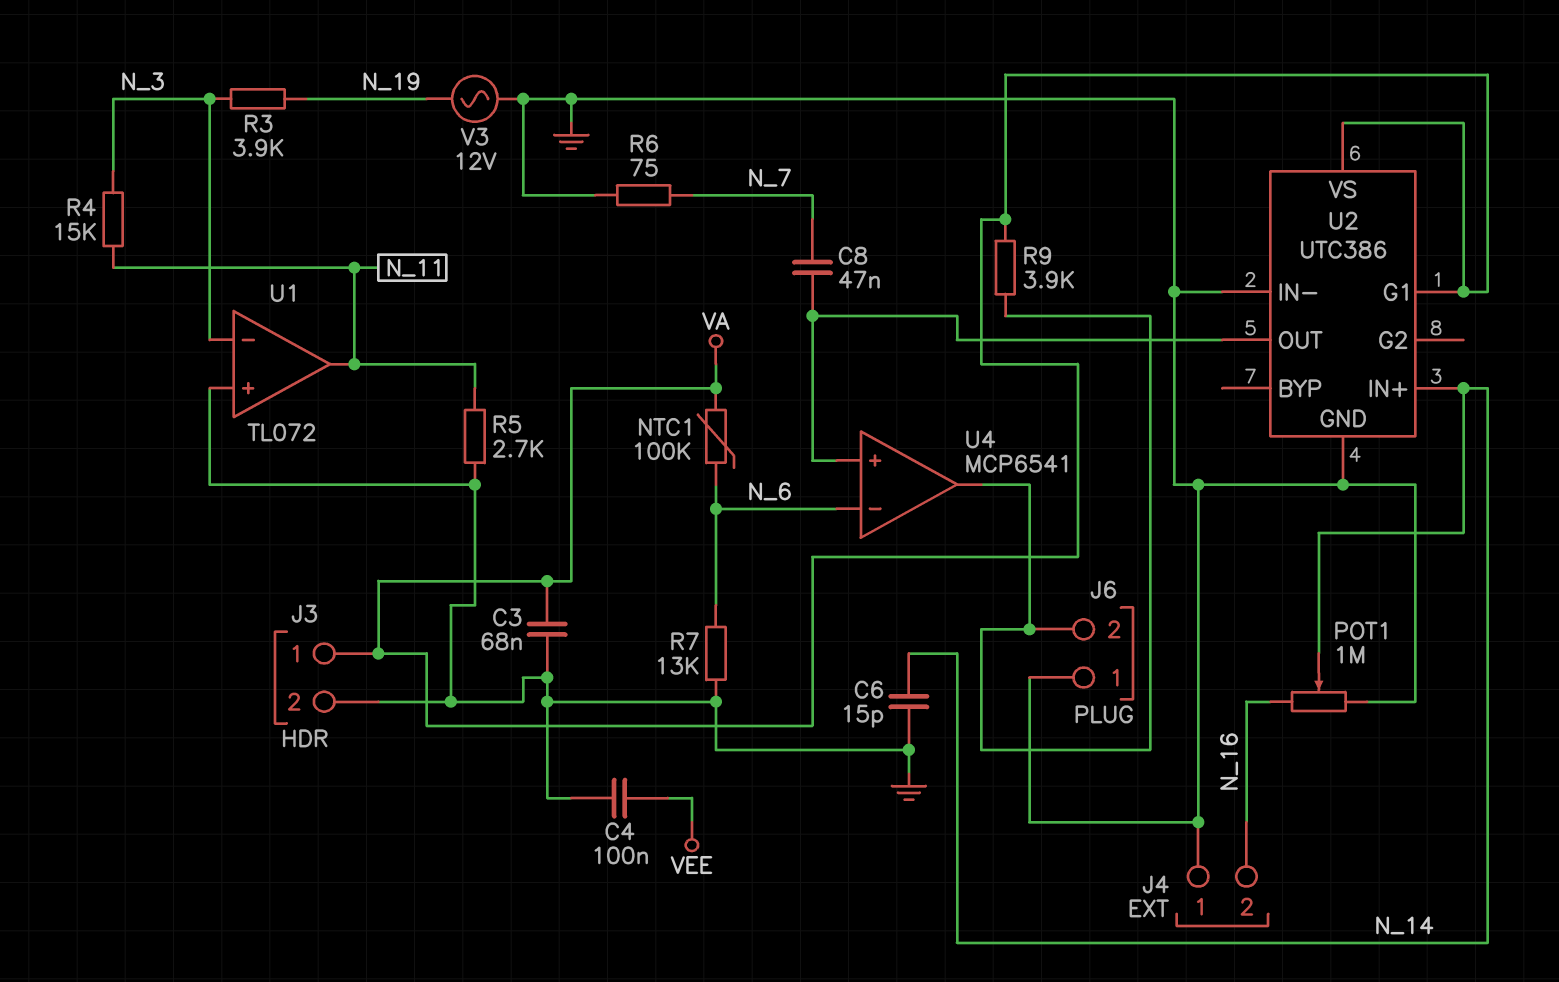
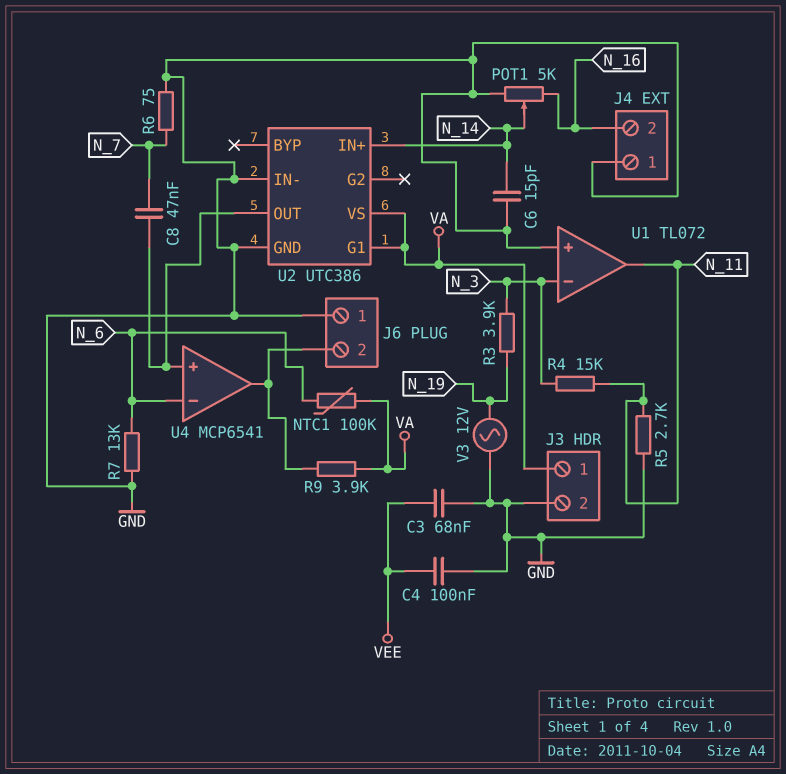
C3: 68nF (GND, VA) -> 68nF (GND, VEE)
POT1: 1M (GND, N_16, wiper N_14) -> 5k (GND, N_16, wiper N_14)

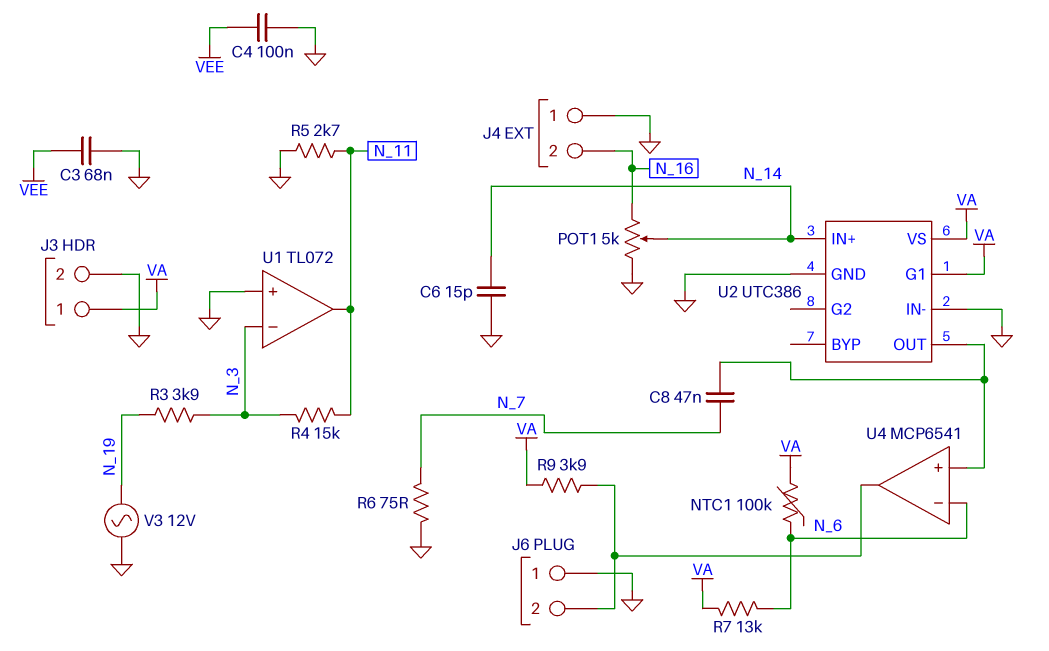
R7: 13k (GND, N_6) -> 13k (N_6, VA)

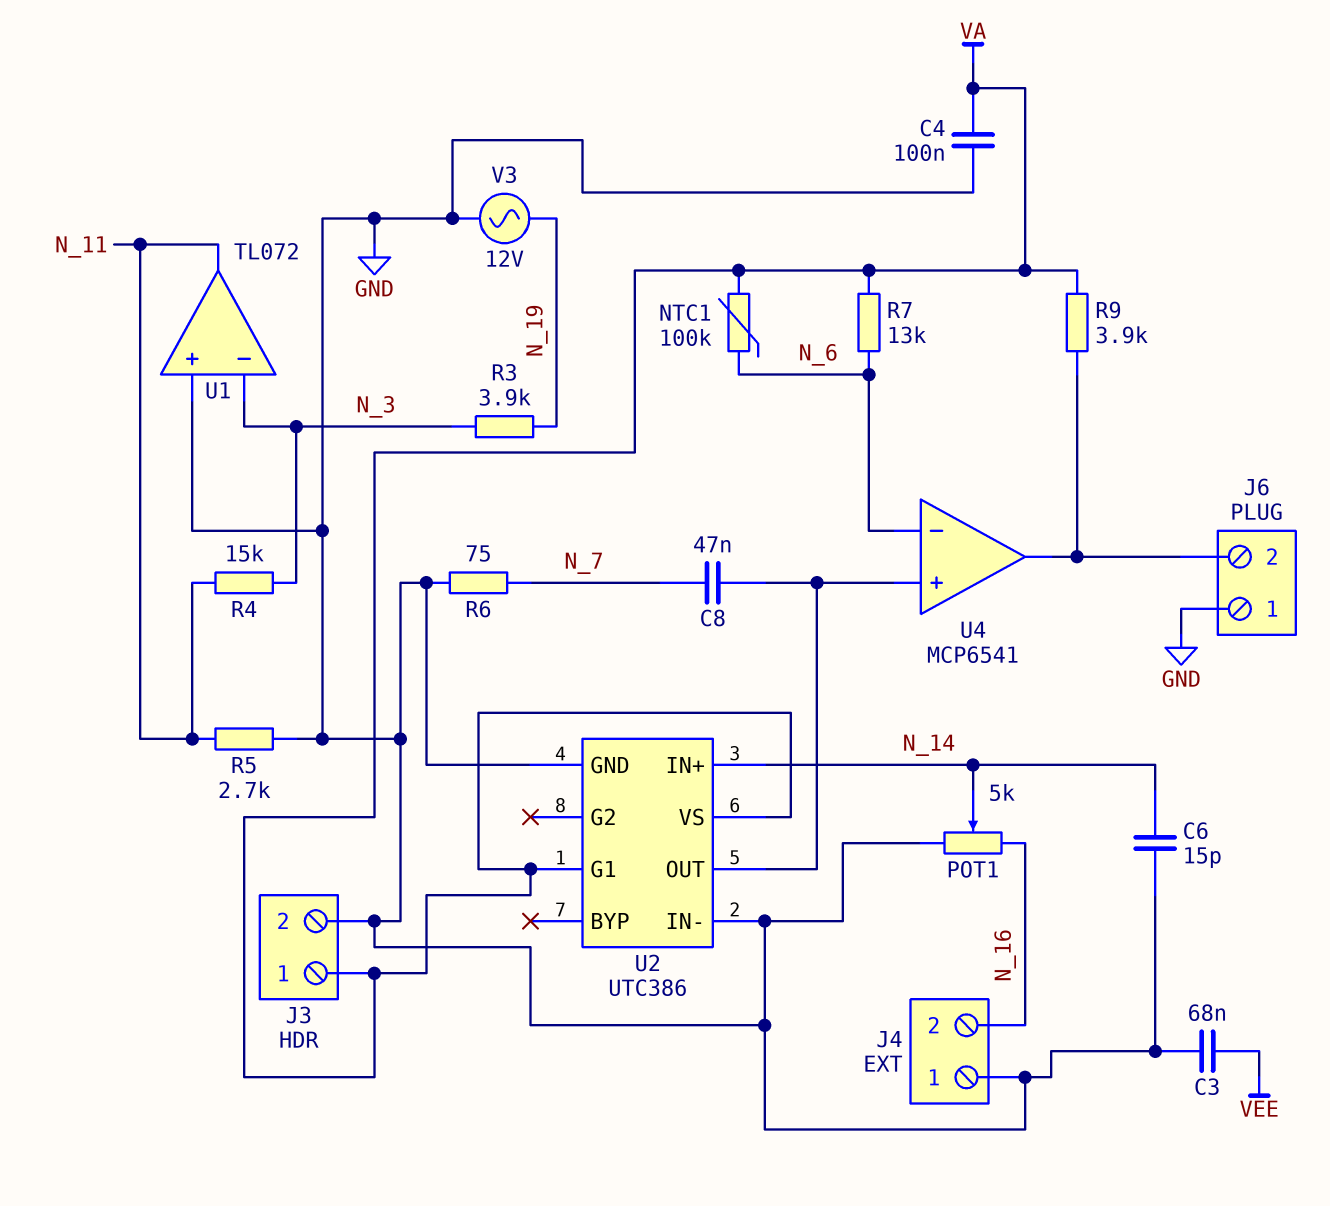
C4: 100nF (GND, VEE) -> 100nF (GND, VA)

